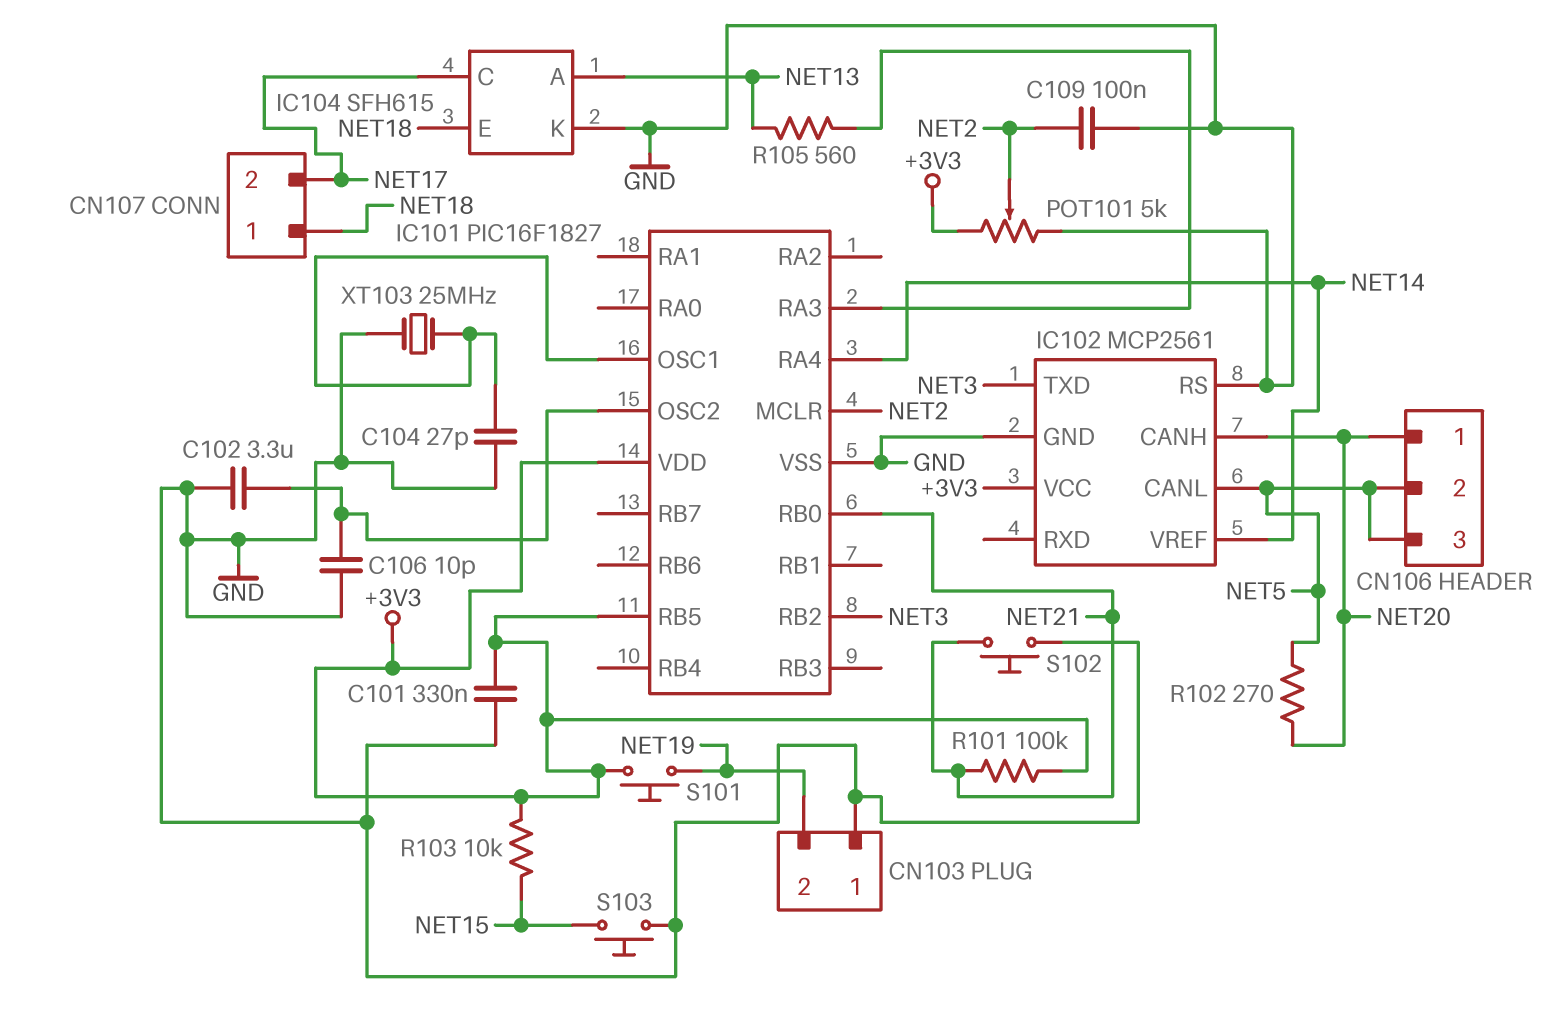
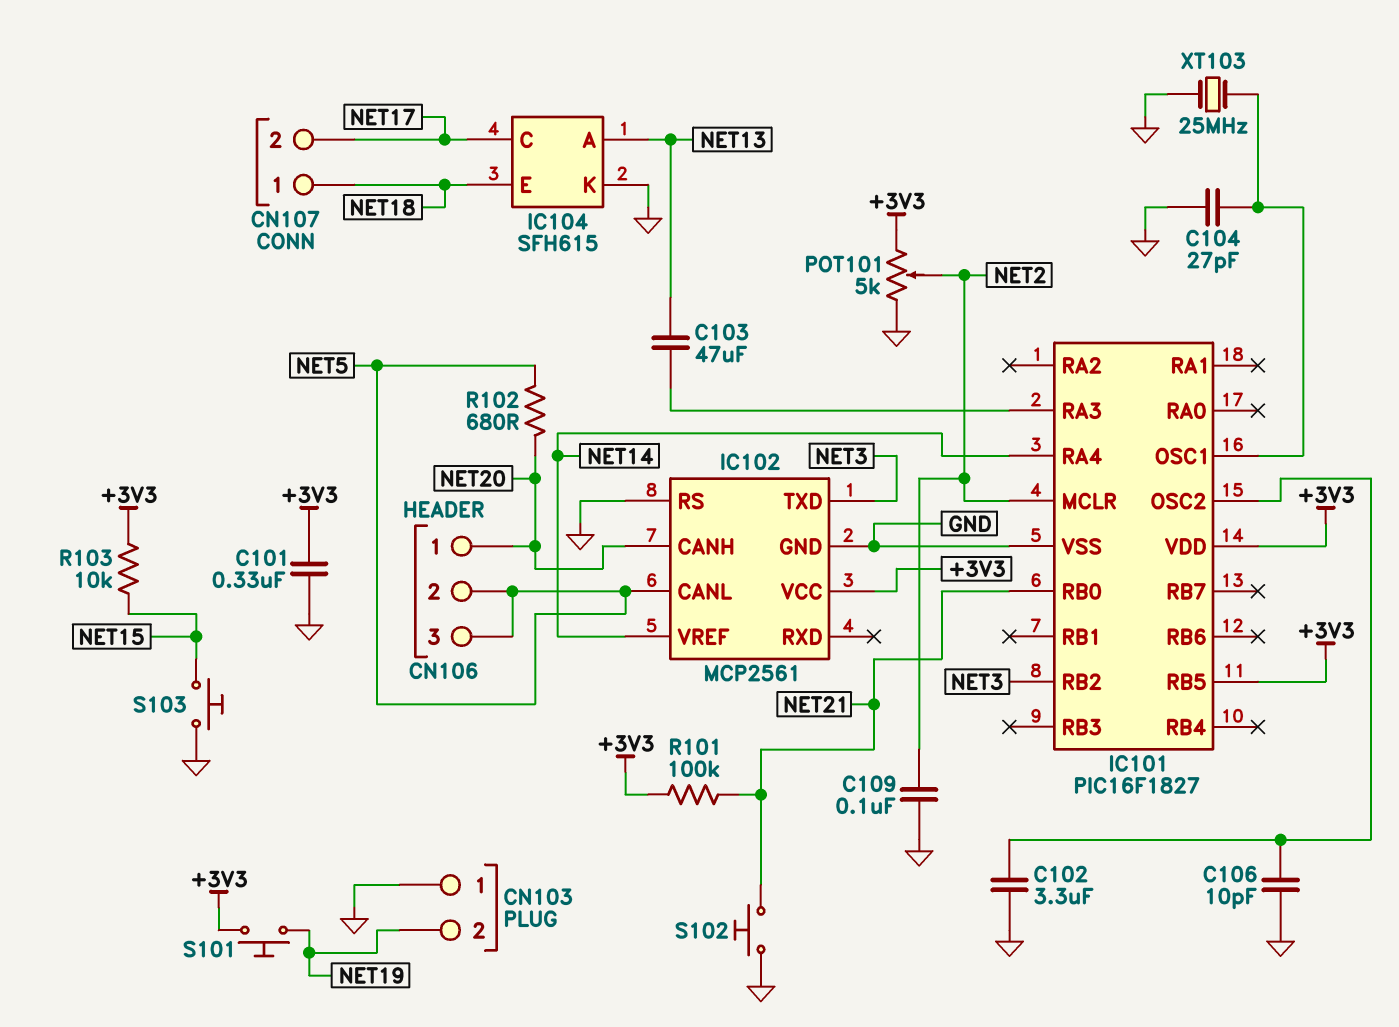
C103: none -> 47uF (IC101/RA3, NET13)
R102: 270 (NET5, NET20) -> 680 (NET5, NET20)
R105: 560 (IC101/RA3, NET13) -> none

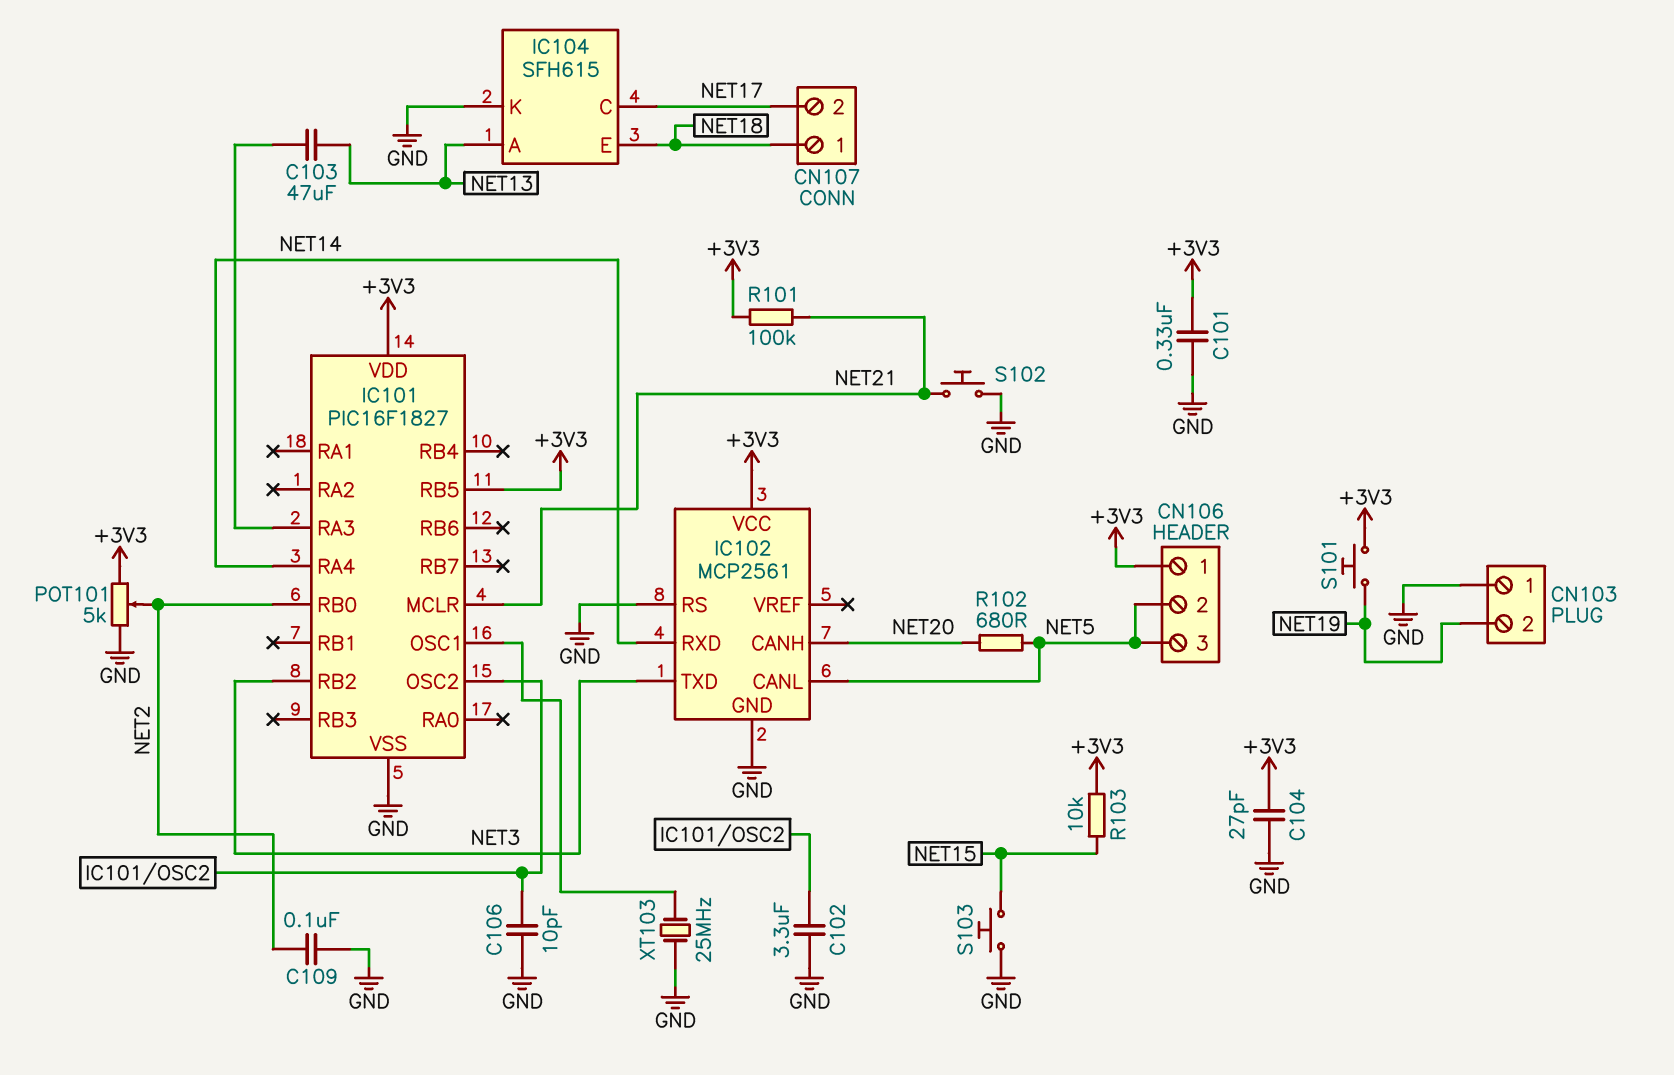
C104: 27pF (GND, IC101/OSC1) -> 27pF (+3V3, GND)
CN106 pin 1: NET20 -> +3V3
IC101 pin MCLR: NET2 -> NET21
IC101 pin RB0: NET21 -> NET2
IC102 pin RXD: none -> NET14
IC102 pin VREF: NET14 -> none

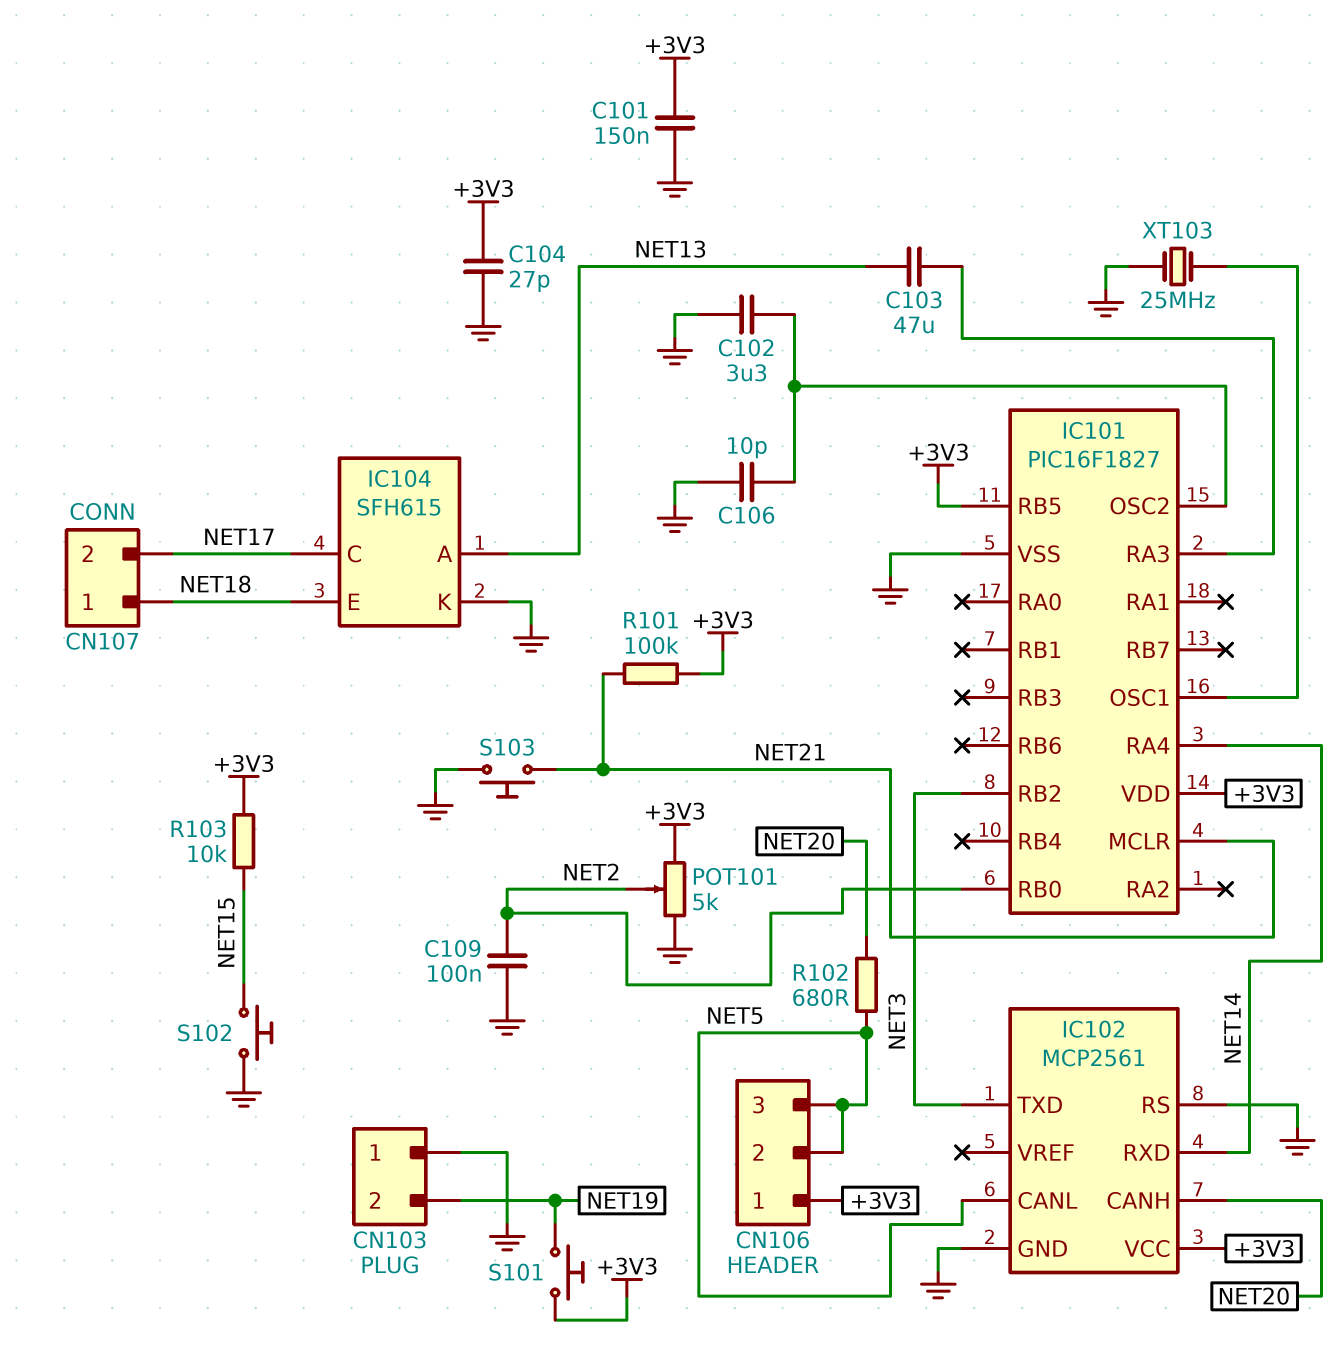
C101: 330nF (+3V3, GND) -> 150nF (+3V3, GND)
S102: button (GND, NET21) -> button (GND, NET15)
S103: button (GND, NET15) -> button (GND, NET21)

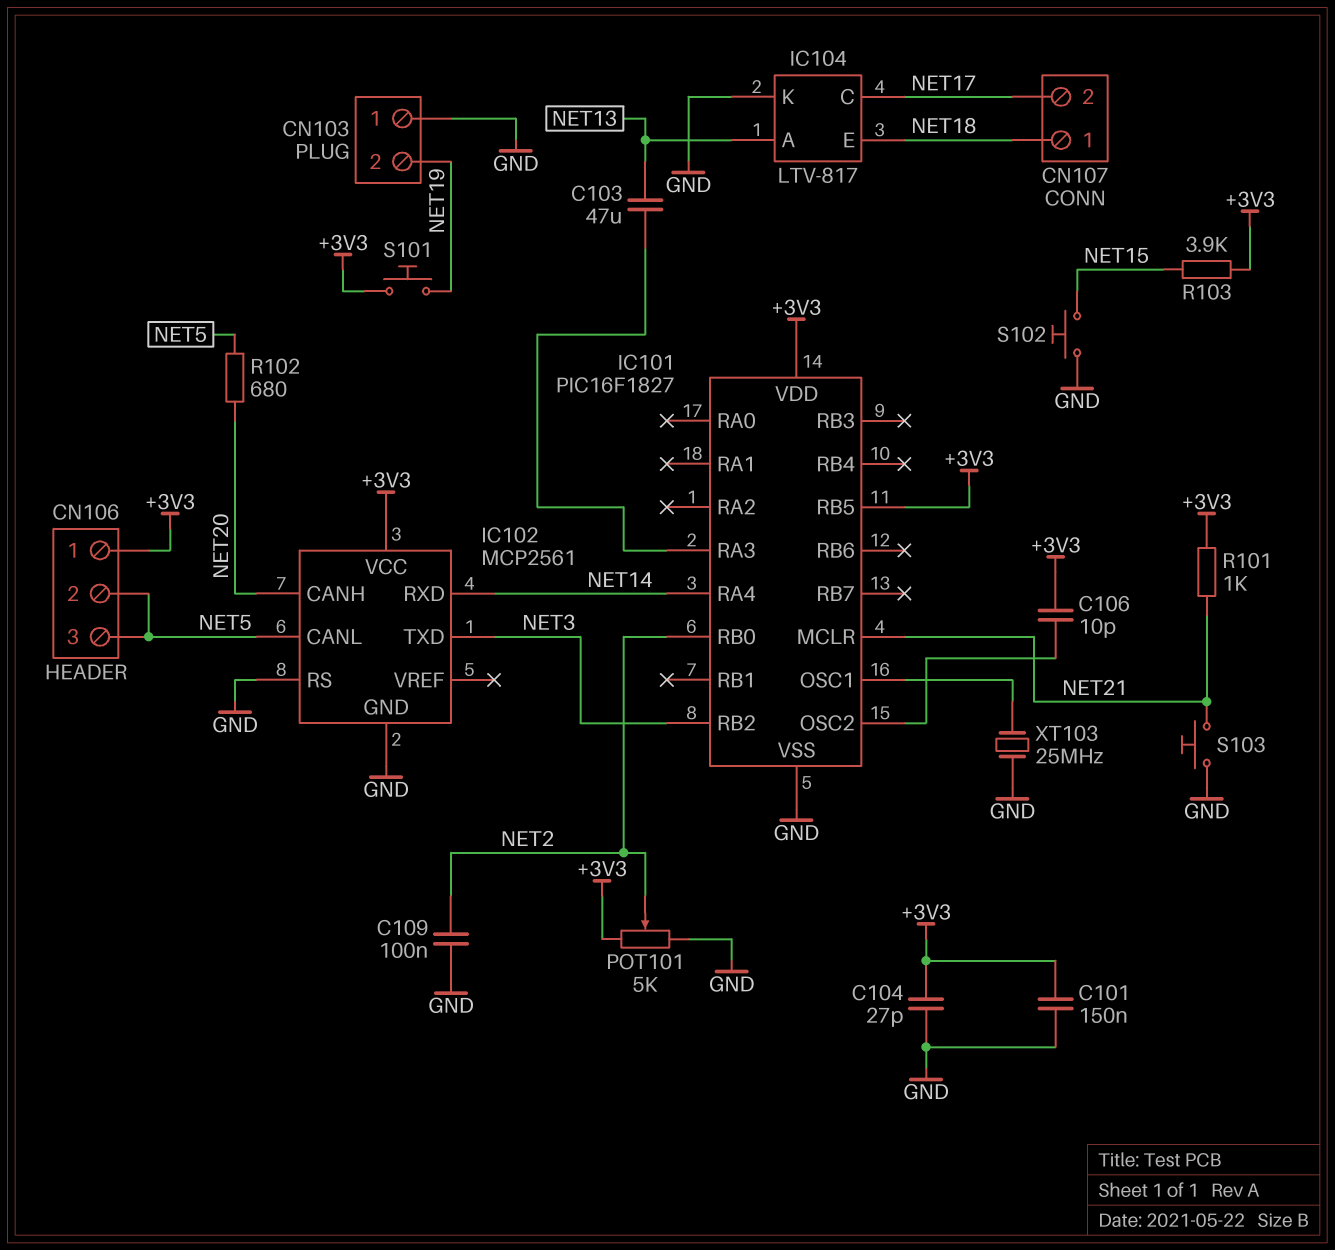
C102: 3.3uF (GND, IC101/OSC2) -> none
C106: 10pF (GND, IC101/OSC2) -> 10pF (+3V3, IC101/OSC2)
IC104: SFH615 -> LTV-817
R101: 100k (+3V3, NET21) -> 1k (+3V3, NET21)
R103: 10k (+3V3, NET15) -> 3.9k (+3V3, NET15)

